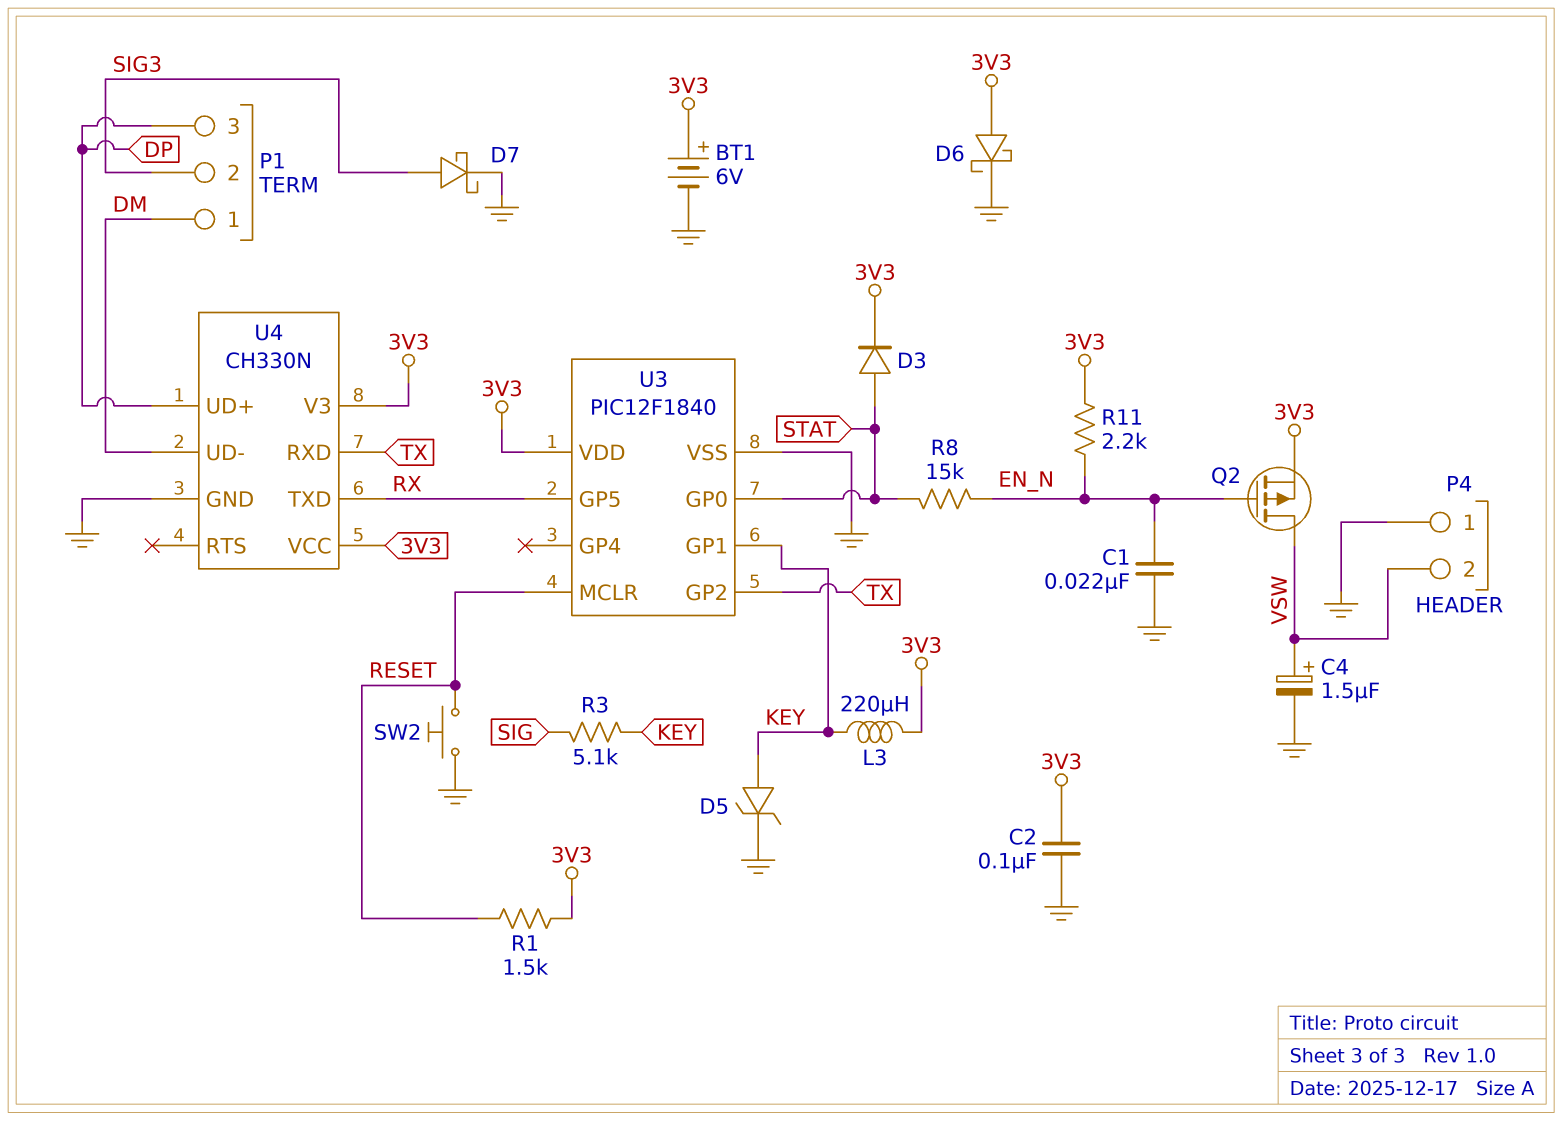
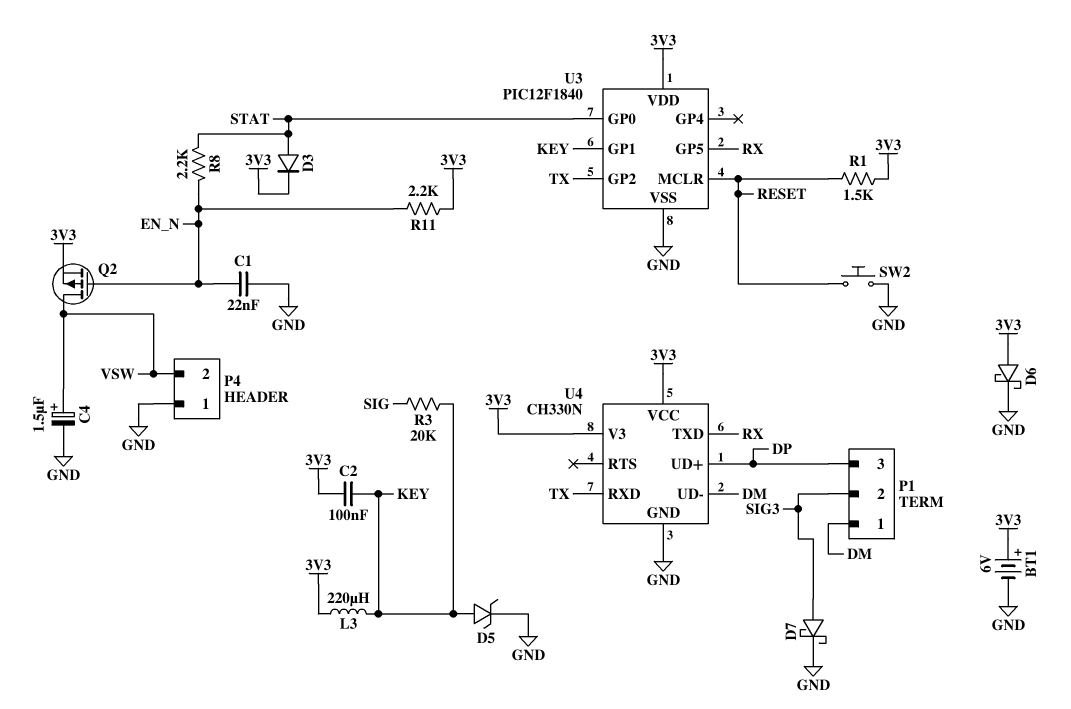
C2: 100nF (3V3, GND) -> 100nF (3V3, KEY)
R3: 5.1k (KEY, SIG) -> 20k (KEY, SIG)
R8: 15k (EN_N, STAT) -> 2.2k (EN_N, STAT)

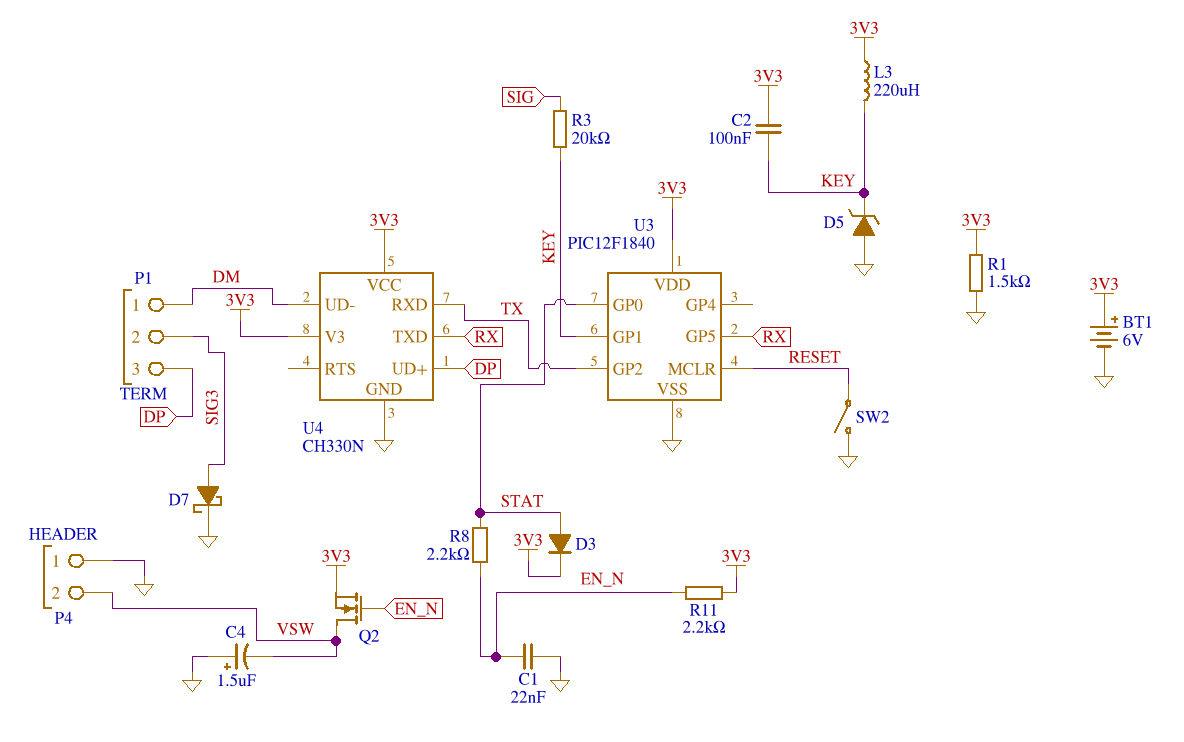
C4: 1.5uF (plus VSW, minus GND) -> 1.5uF (plus GND, minus VSW)
D5: zener (A KEY, K GND) -> zener (A GND, K KEY)
D6: schottky (A 3V3, K GND) -> none
Q2: PMOS (G EN_N, D VSW, S 3V3) -> NMOS (G EN_N, D VSW, S 3V3)
R1: 1.5k (3V3, RESET) -> 1.5k (3V3, GND)
SW2: button (GND, RESET) -> switch (GND, RESET)

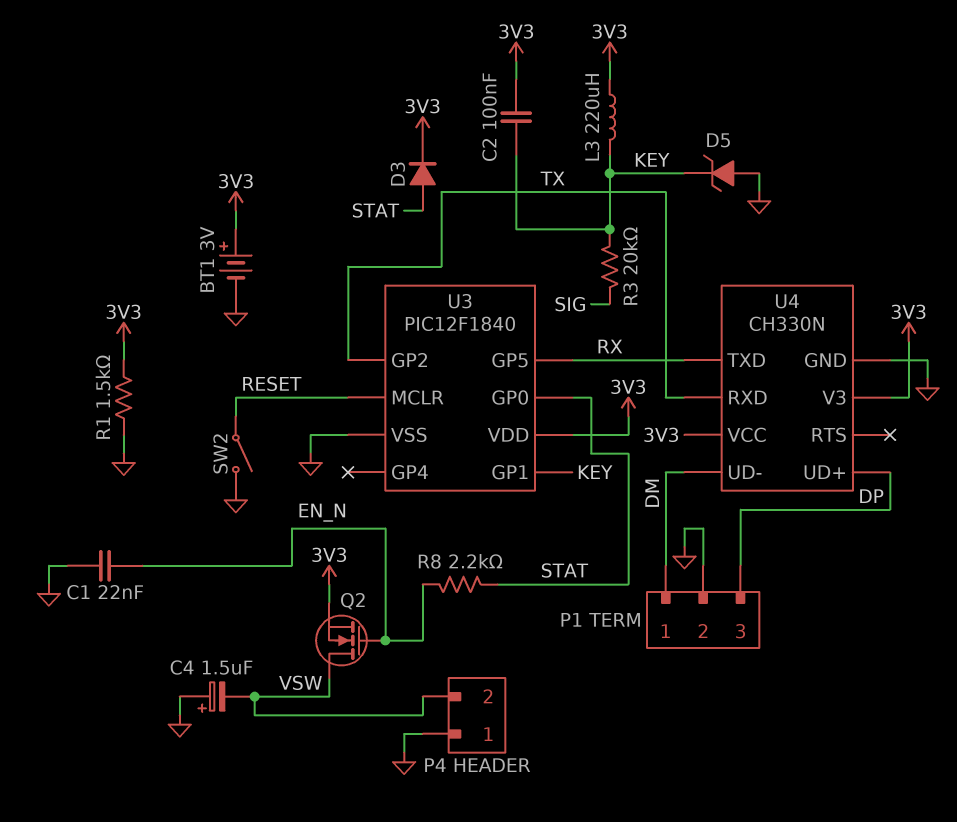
BT1: 6V (plus 3V3, minus GND) -> 3V (plus 3V3, minus GND)
D7: schottky (A SIG3, K GND) -> none
P1 pin 2: SIG3 -> GND
R11: 2.2k (3V3, EN_N) -> none

